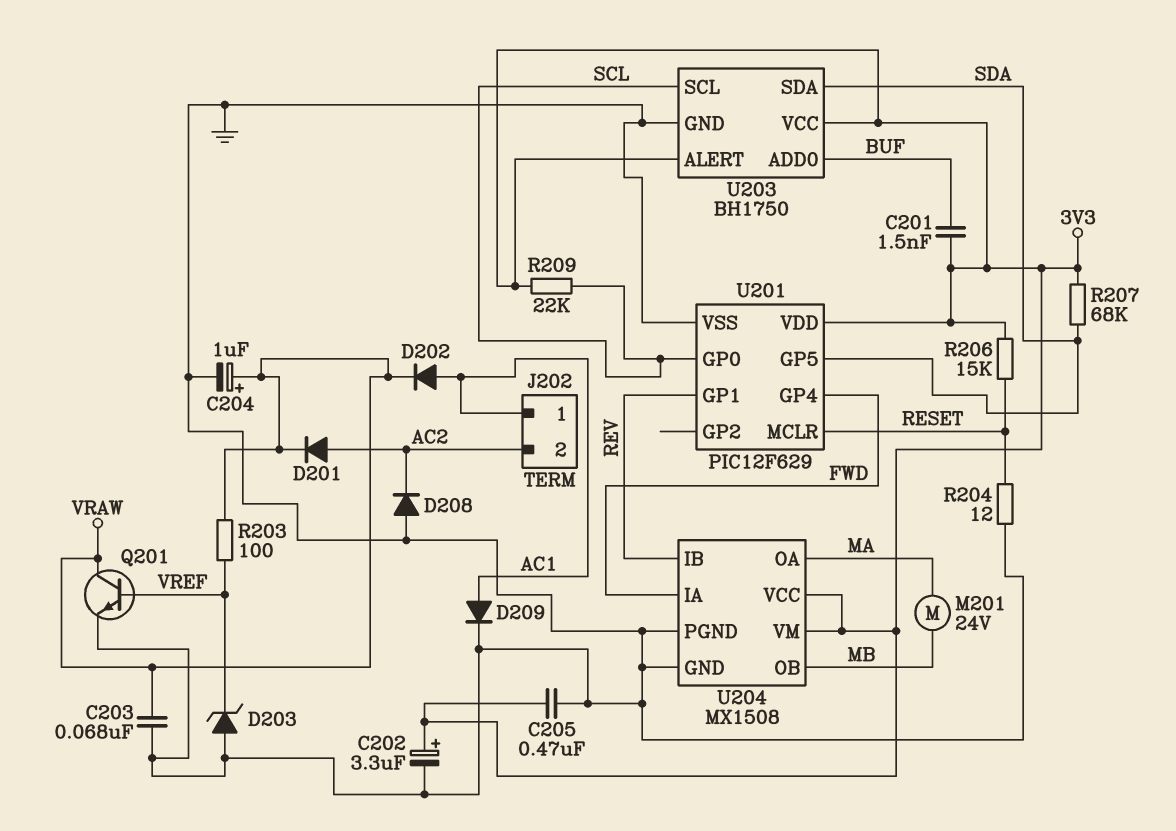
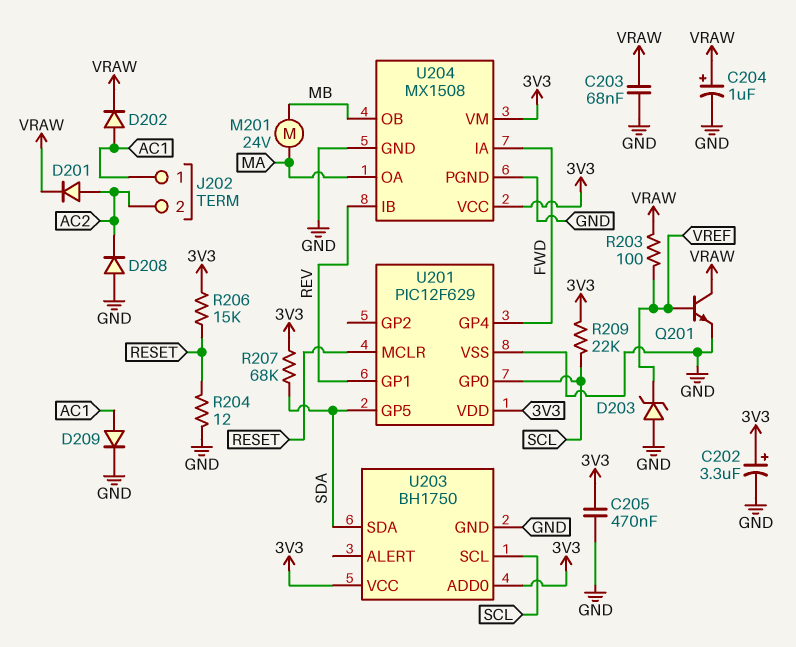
C201: 1.5nF (3V3, BUF) -> none
U203 pin ADD0: BUF -> 3V3
U203 pin ALERT: 3V3 -> none

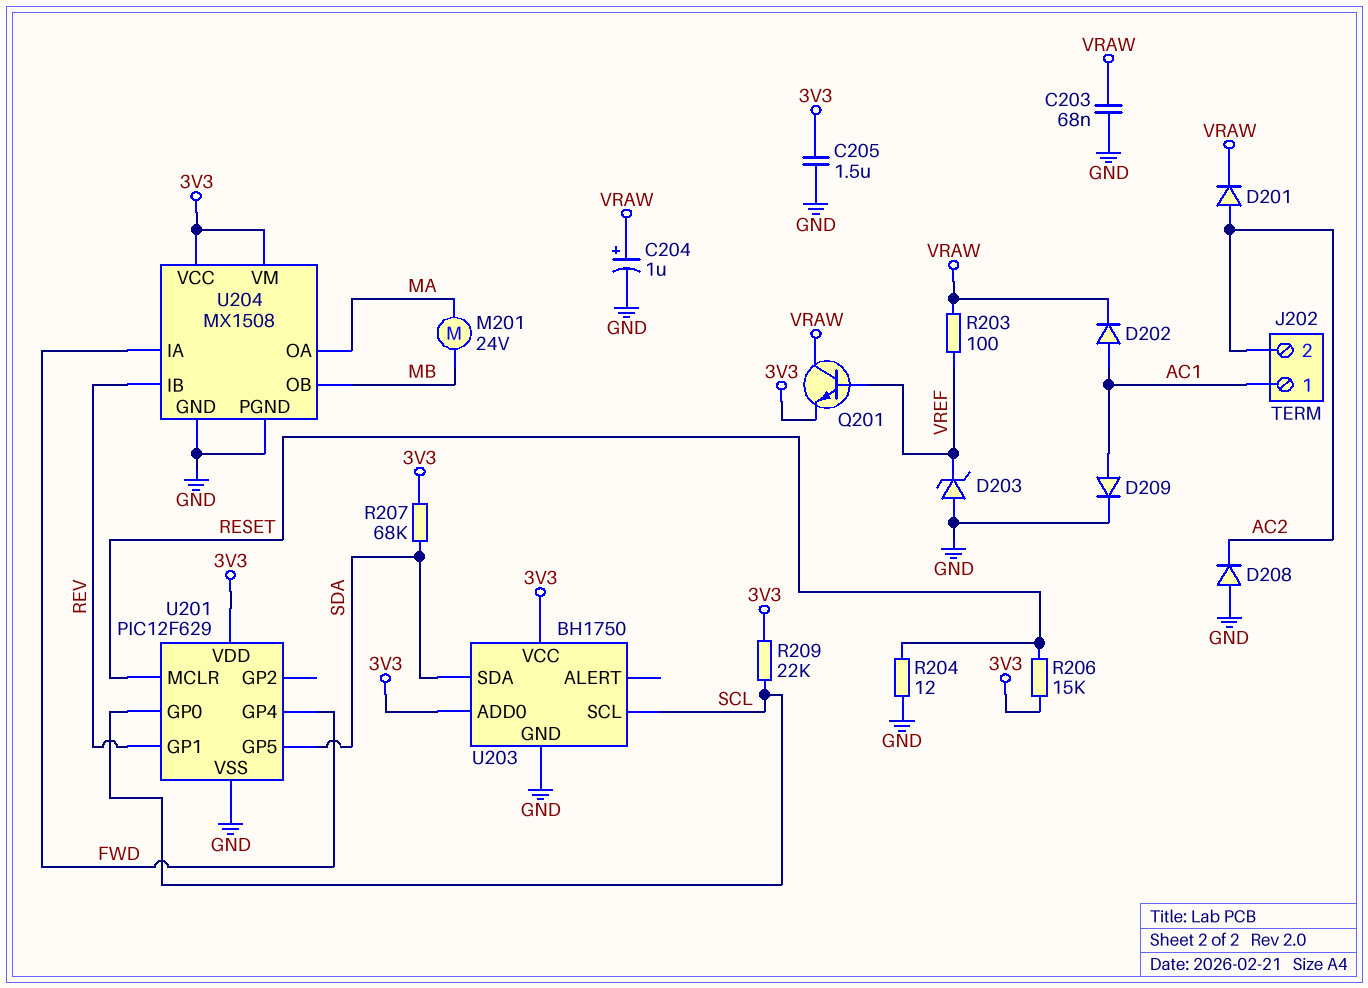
C202: 3.3uF (plus 3V3, minus GND) -> none
C205: 470nF (3V3, GND) -> 1.5uF (3V3, GND)
Q201: NPN (B VREF, C VRAW, E GND) -> NPN (B VREF, C VRAW, E 3V3)

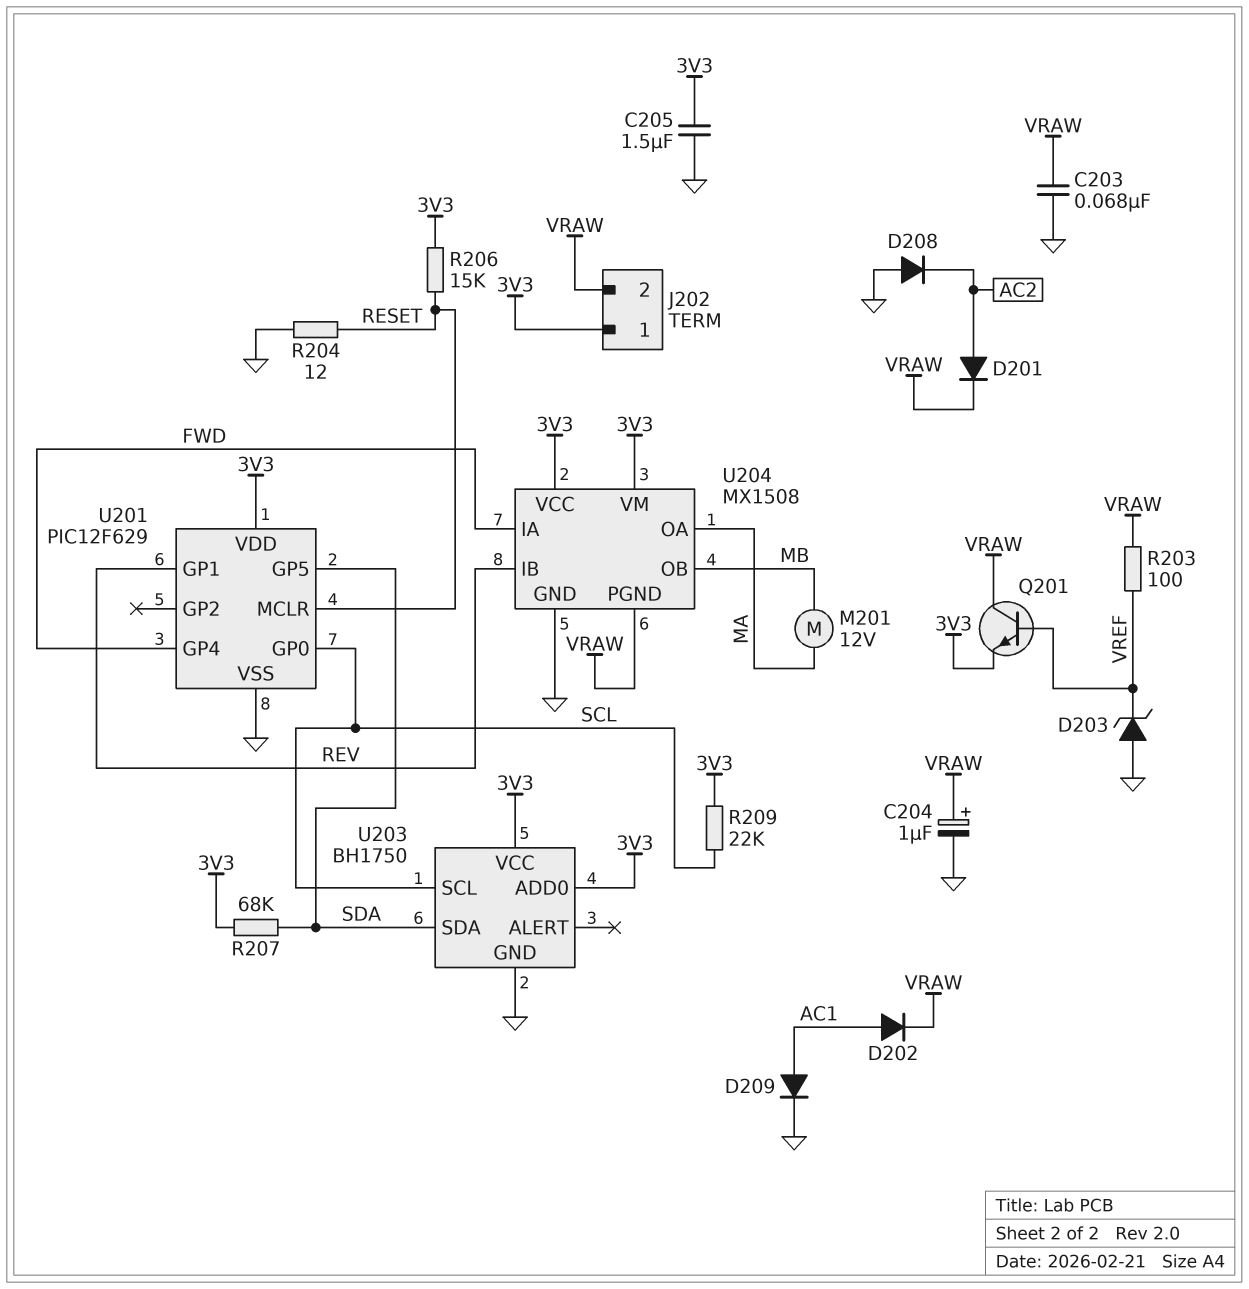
J202 pin 1: AC1 -> 3V3
J202 pin 2: AC2 -> VRAW
M201: motor 24V (MA, MB) -> motor 12V (MA, MB)
U204 pin PGND: GND -> VRAW

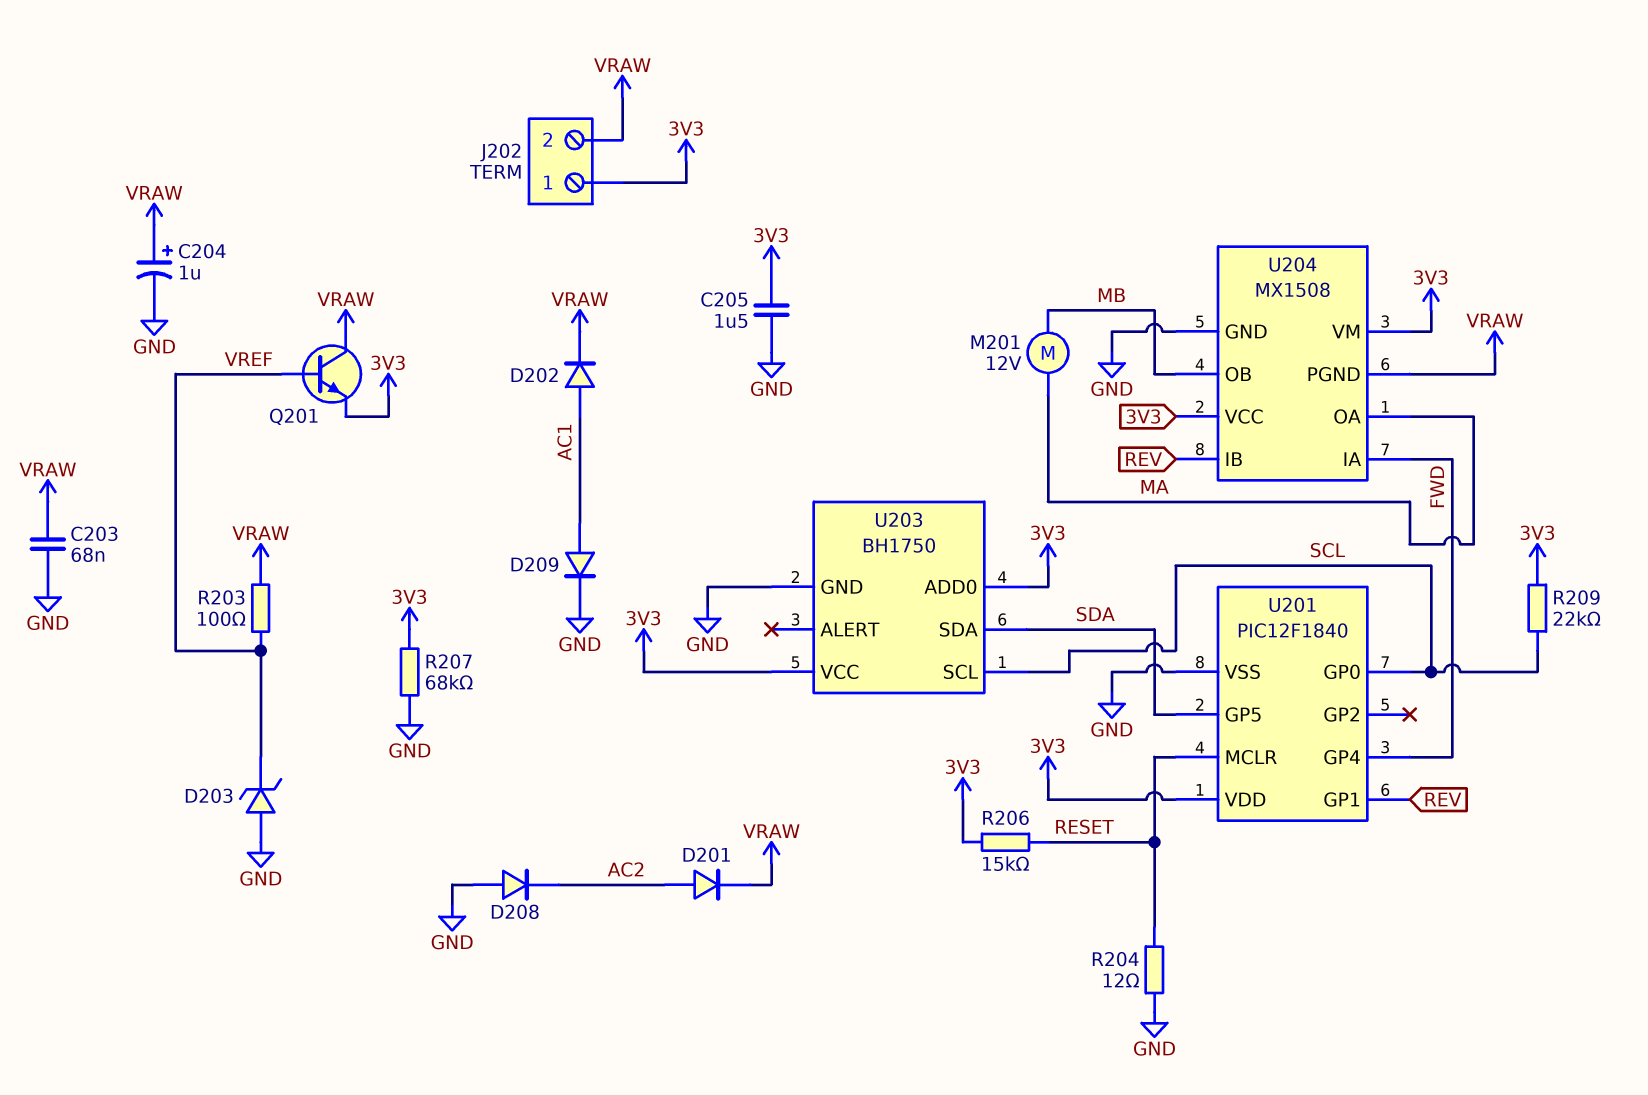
R207: 68k (3V3, SDA) -> 68k (3V3, GND)
U201: PIC12F629 -> PIC12F1840

